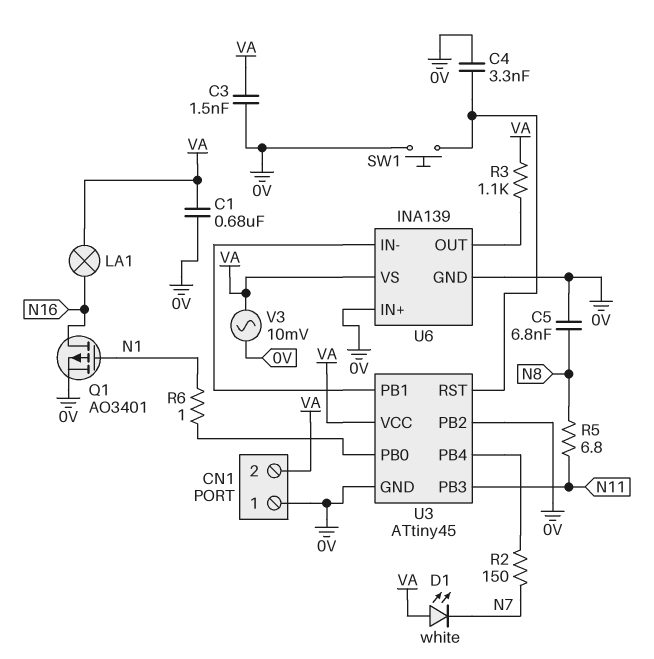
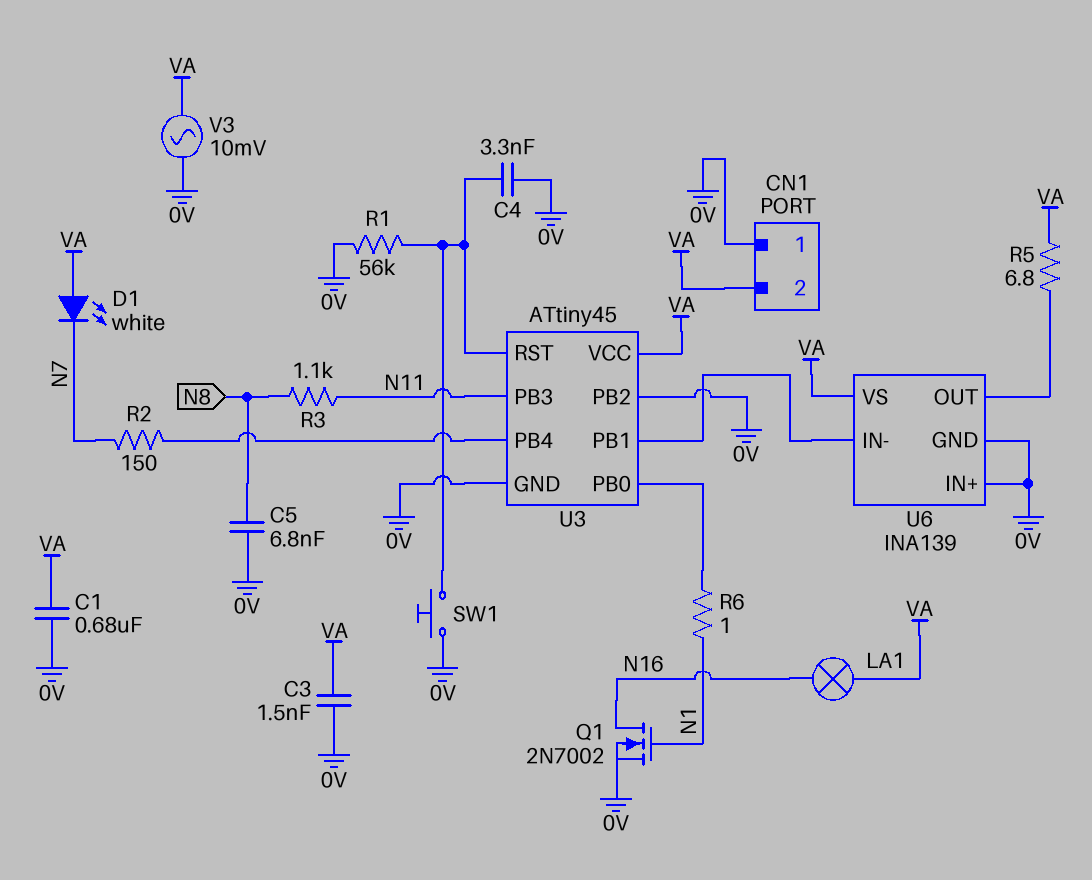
Q1: PMOS AO3401 (G N1, D N16, S 0V) -> NMOS 2N7002 (G N1, D N16, S 0V)
R1: none -> 56k (0V, U3/RST)
R3: 1.1k (U6/OUT, VA) -> 1.1k (N8, N11)
R5: 6.8 (N8, N11) -> 6.8 (U6/OUT, VA)

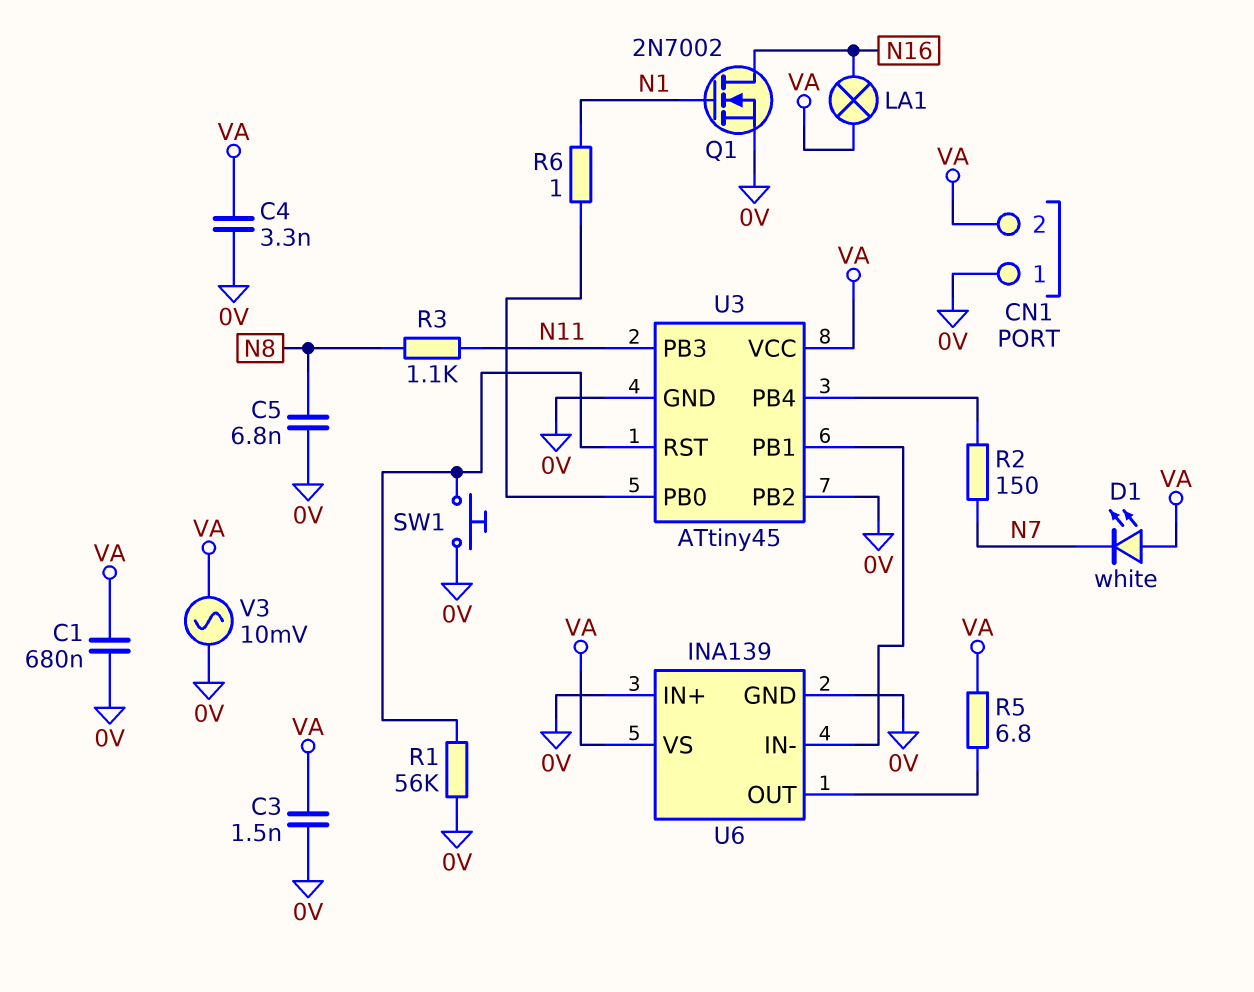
C4: 3.3nF (0V, U3/RST) -> 3.3nF (0V, VA)

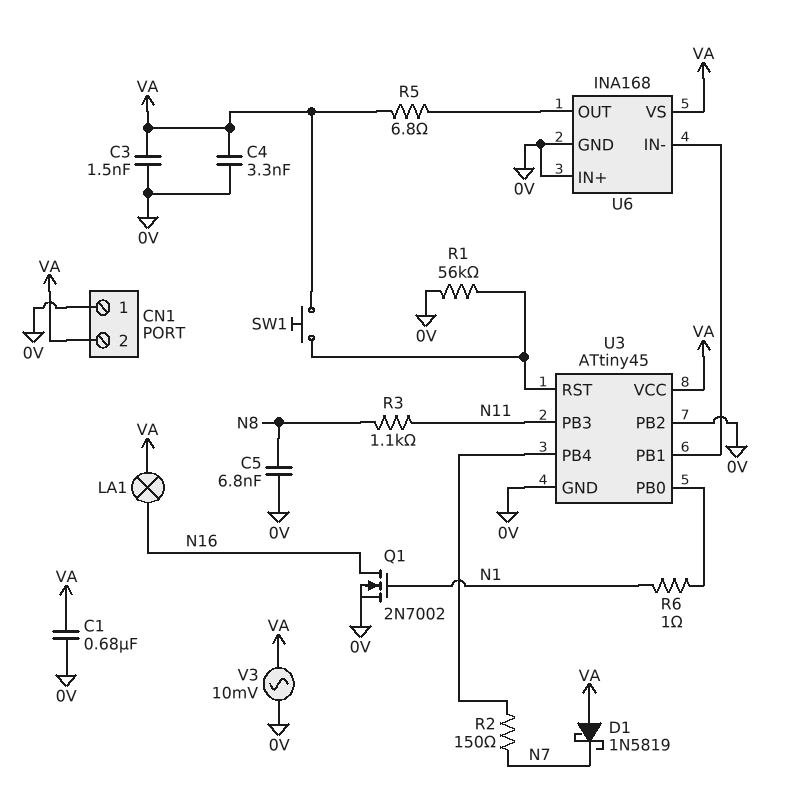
D1: LED white (A VA, K N7) -> schottky 1N5819 (A VA, K N7)
SW1: button (0V, U3/RST) -> button (U3/RST, VA)
U6: INA139 -> INA168

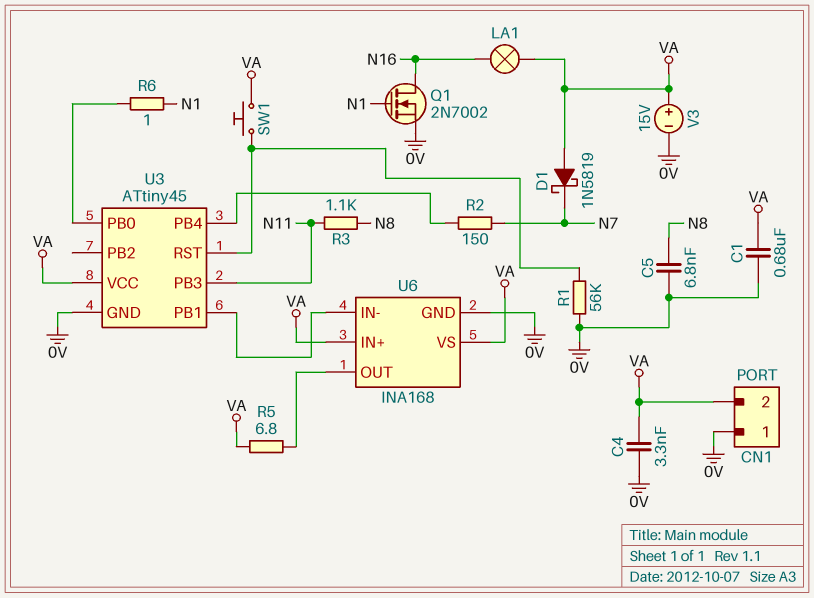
C3: 1.5nF (0V, VA) -> none
U3 pin PB2: 0V -> none
U6 pin IN+: 0V -> VA
V3: AC 10mV (0V, VA) -> 15V (plus VA, minus 0V)

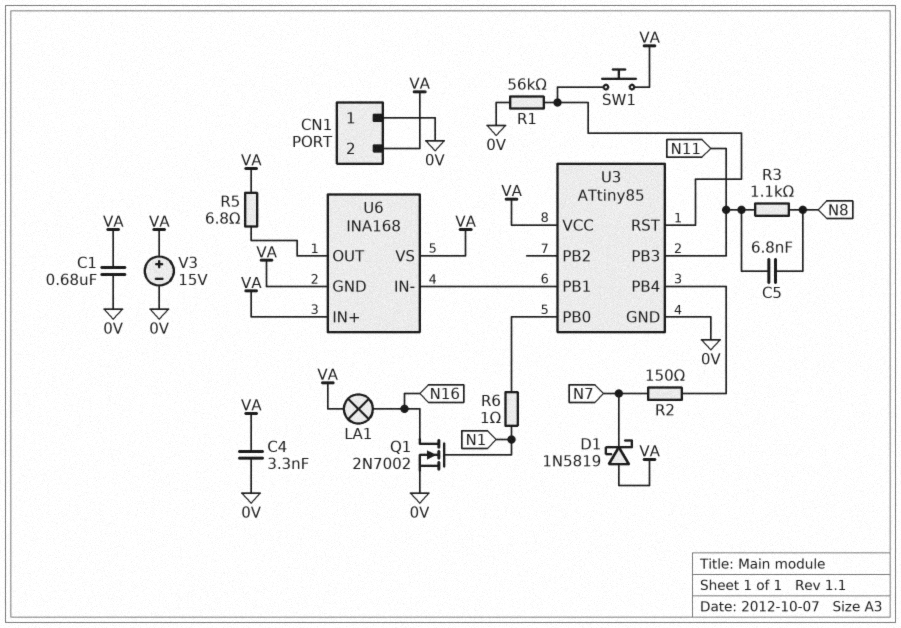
C5: 6.8nF (0V, N8) -> 6.8nF (N8, N11)
U3: ATtiny45 -> ATtiny85
U6 pin GND: 0V -> VA

